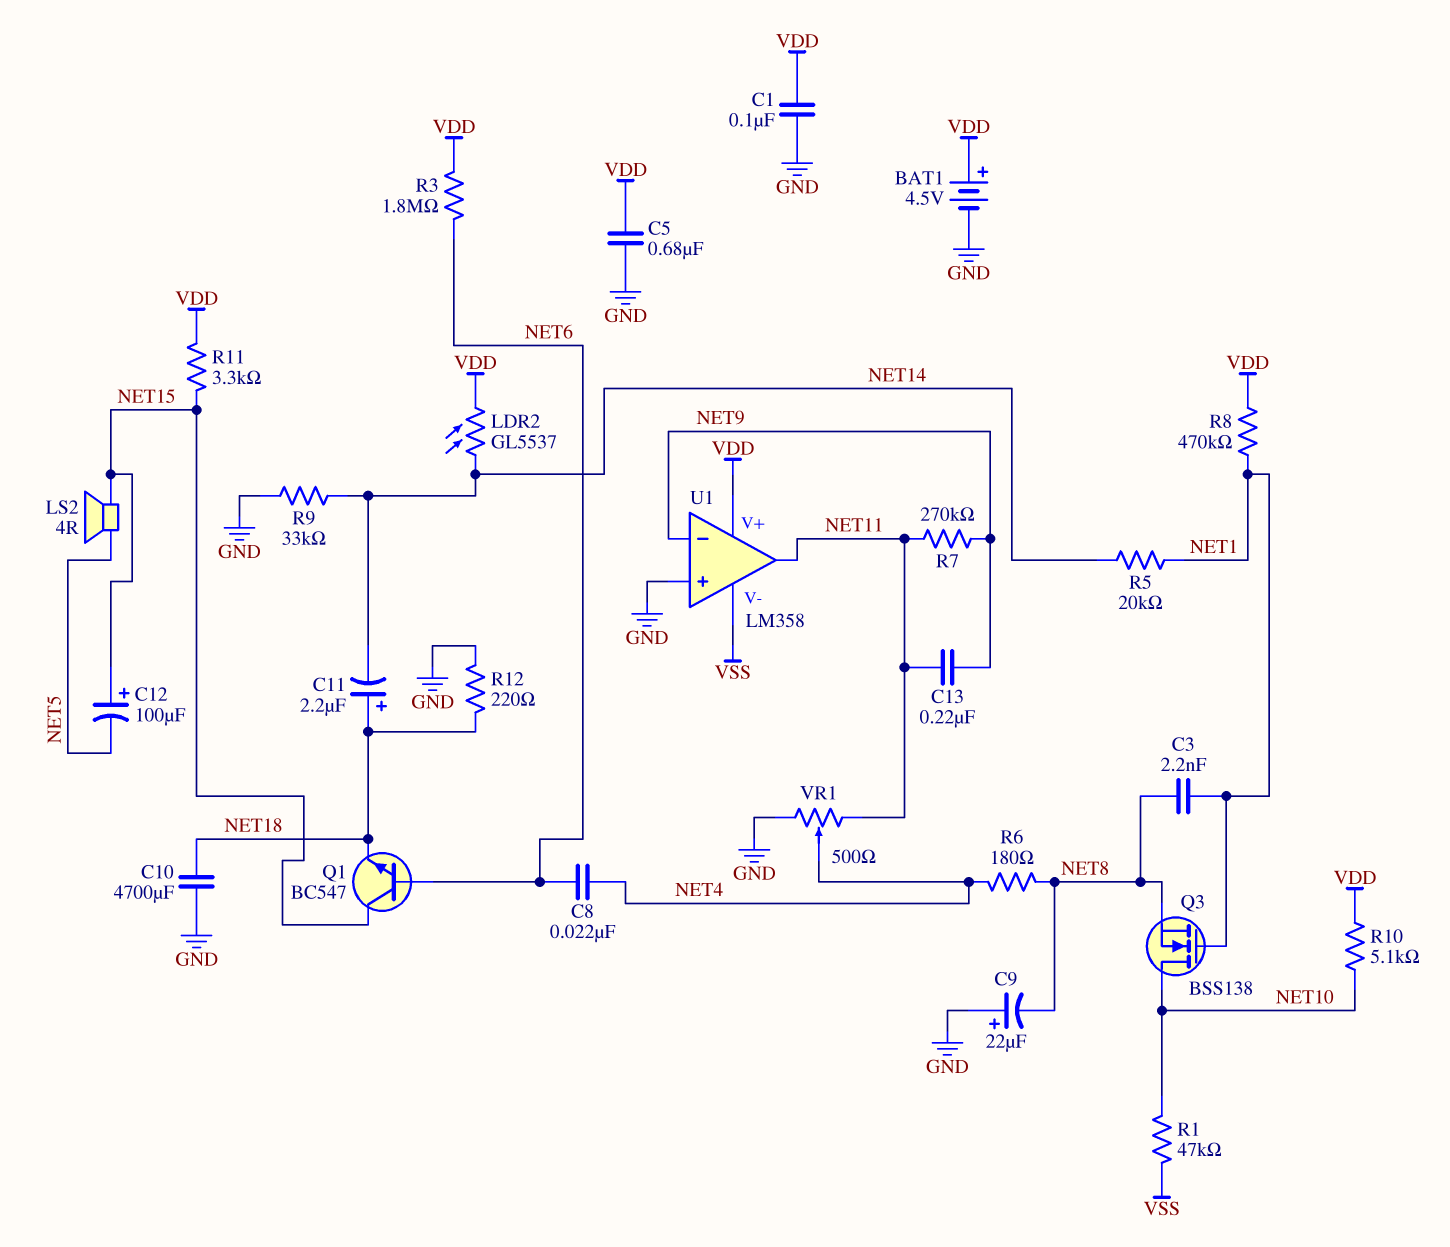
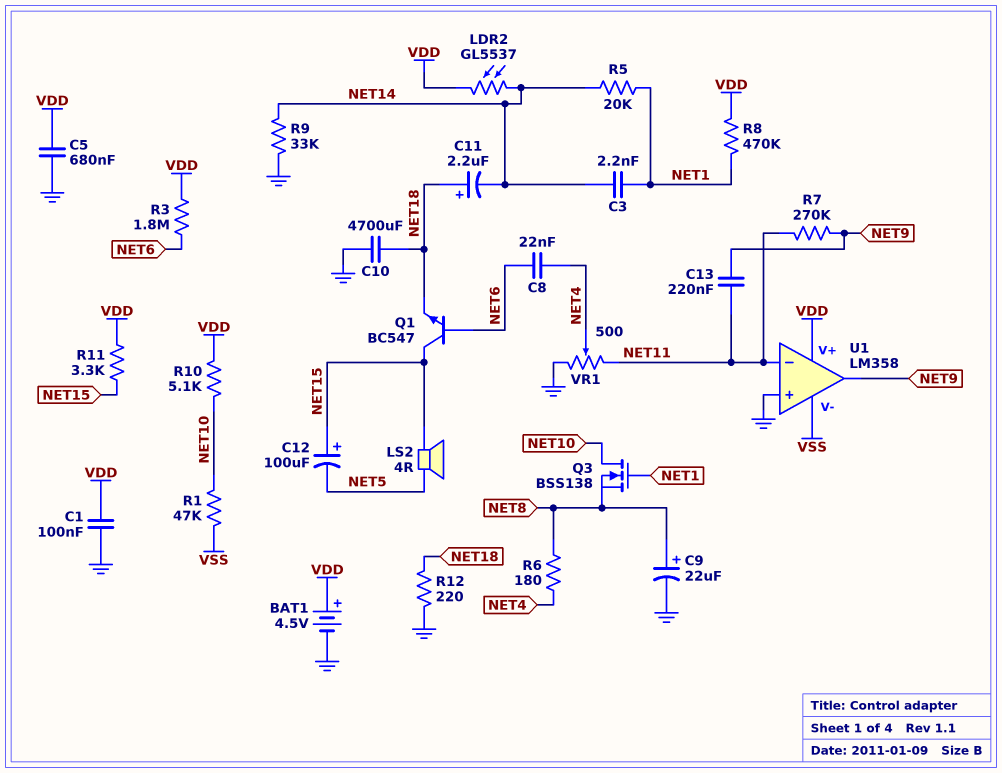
C3: 2.2nF (NET1, NET8) -> 2.2nF (NET1, NET14)
C9: 22uF (plus GND, minus NET8) -> 22uF (plus NET8, minus GND)
U1 pin in-: NET9 -> NET11
U1 pin out: NET11 -> NET9

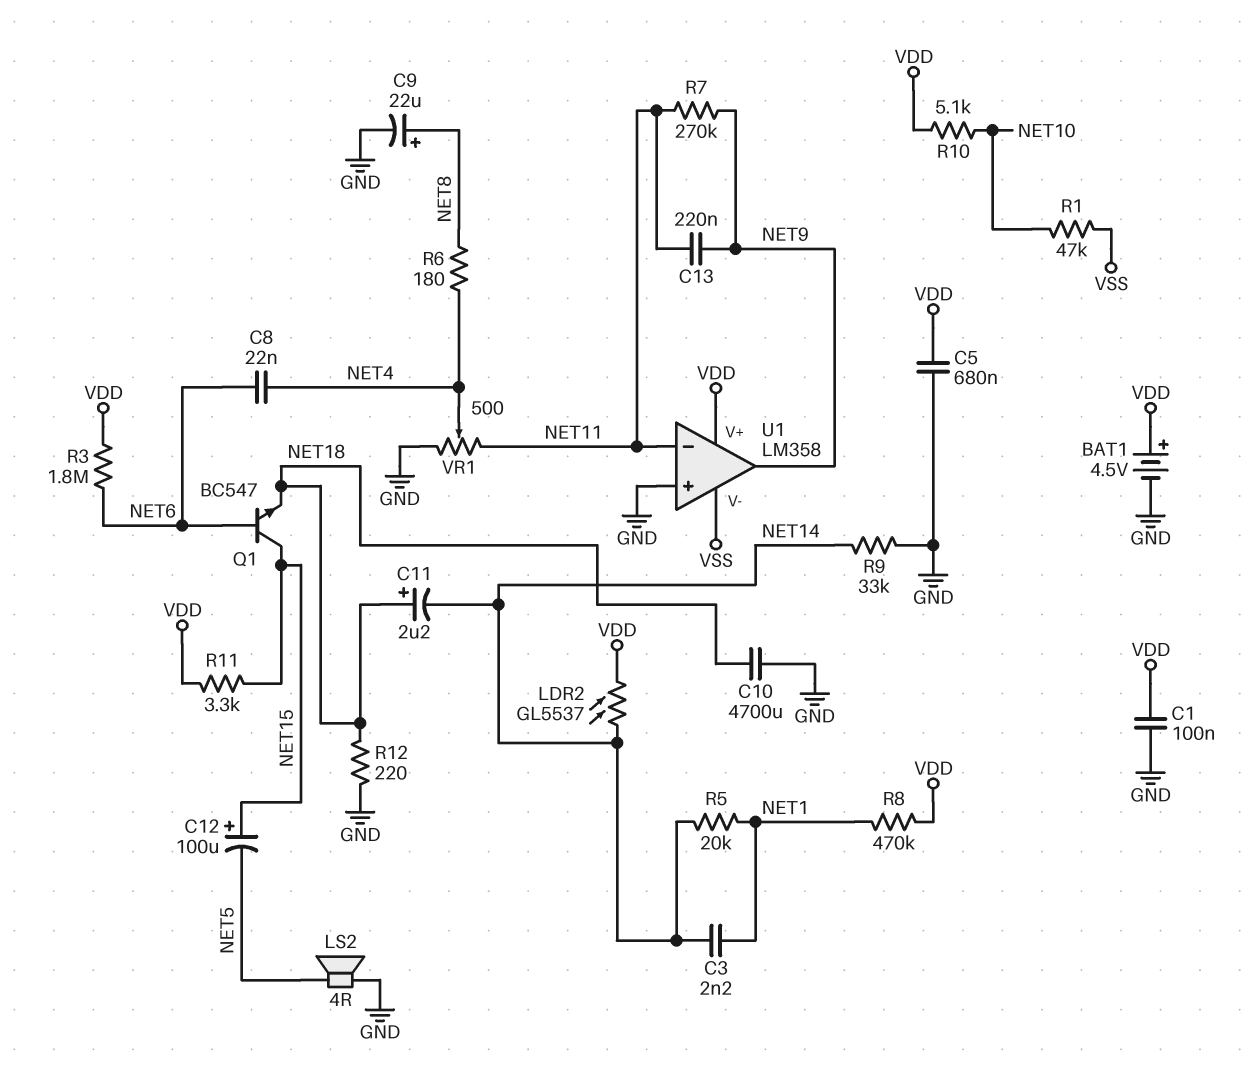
LS2: speaker 4R (NET5, NET15) -> speaker 4R (GND, NET5)
Q3: NMOS BSS138 (G NET1, D NET10, S NET8) -> none

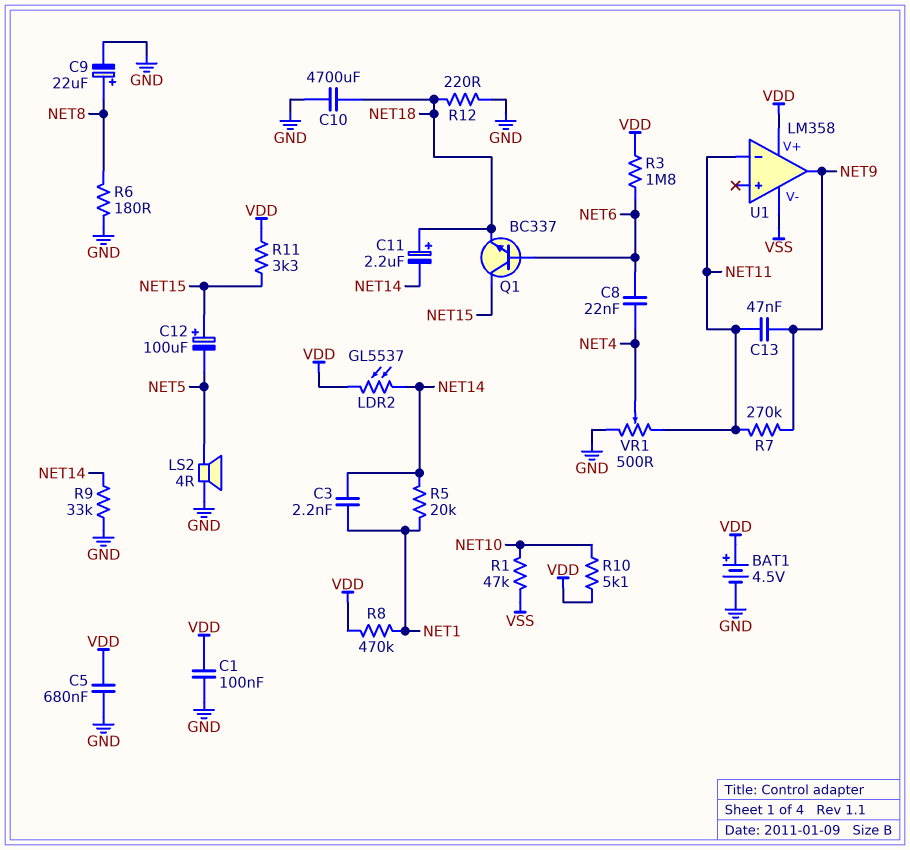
C13: 220nF (NET9, NET11) -> 47nF (NET9, NET11)
Q1: NPN BC547 (B NET6, C NET15, E NET18) -> NPN BC337 (B NET6, C NET15, E NET18)
R6: 180 (NET4, NET8) -> 180 (GND, NET8)
U1 pin in+: GND -> none

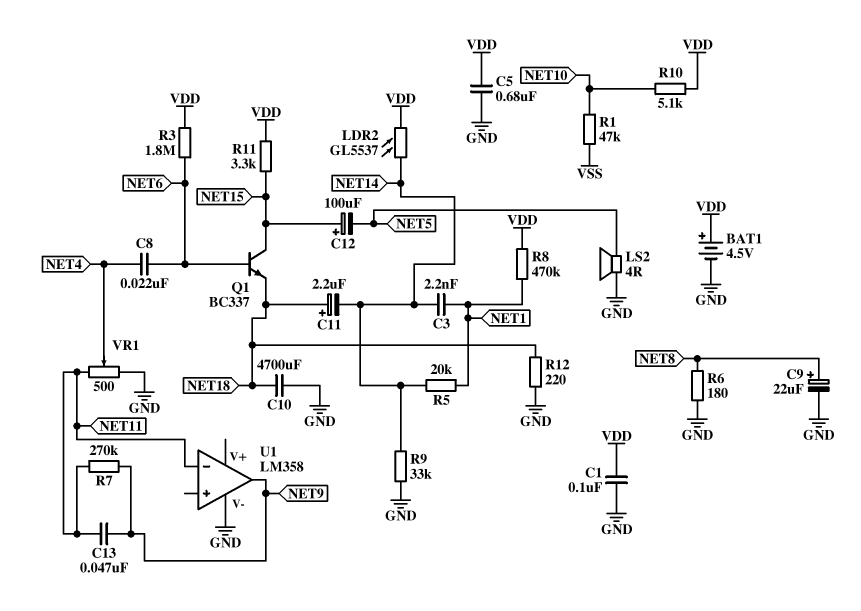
U1 pin V+: VDD -> none
U1 pin V-: VSS -> GND

